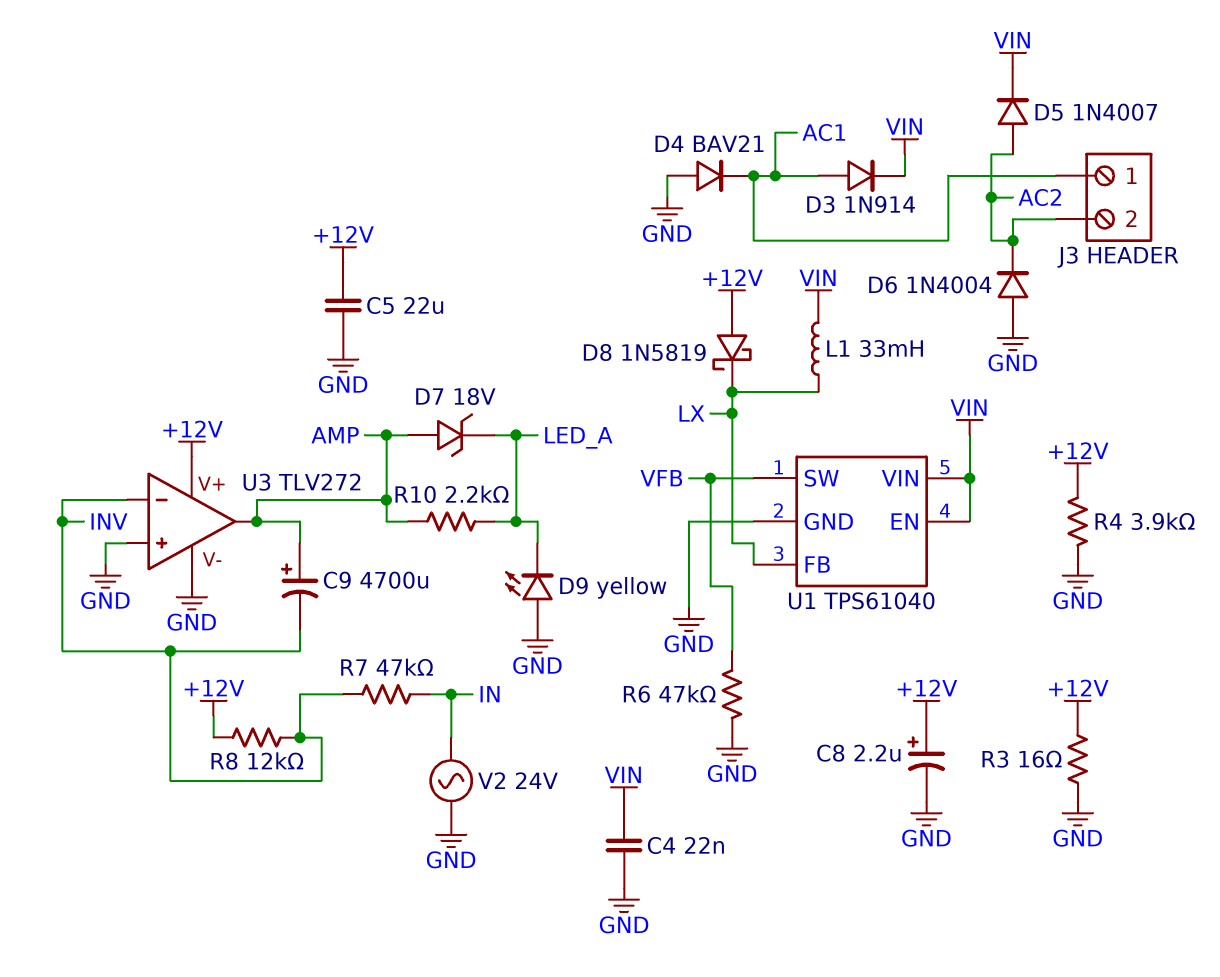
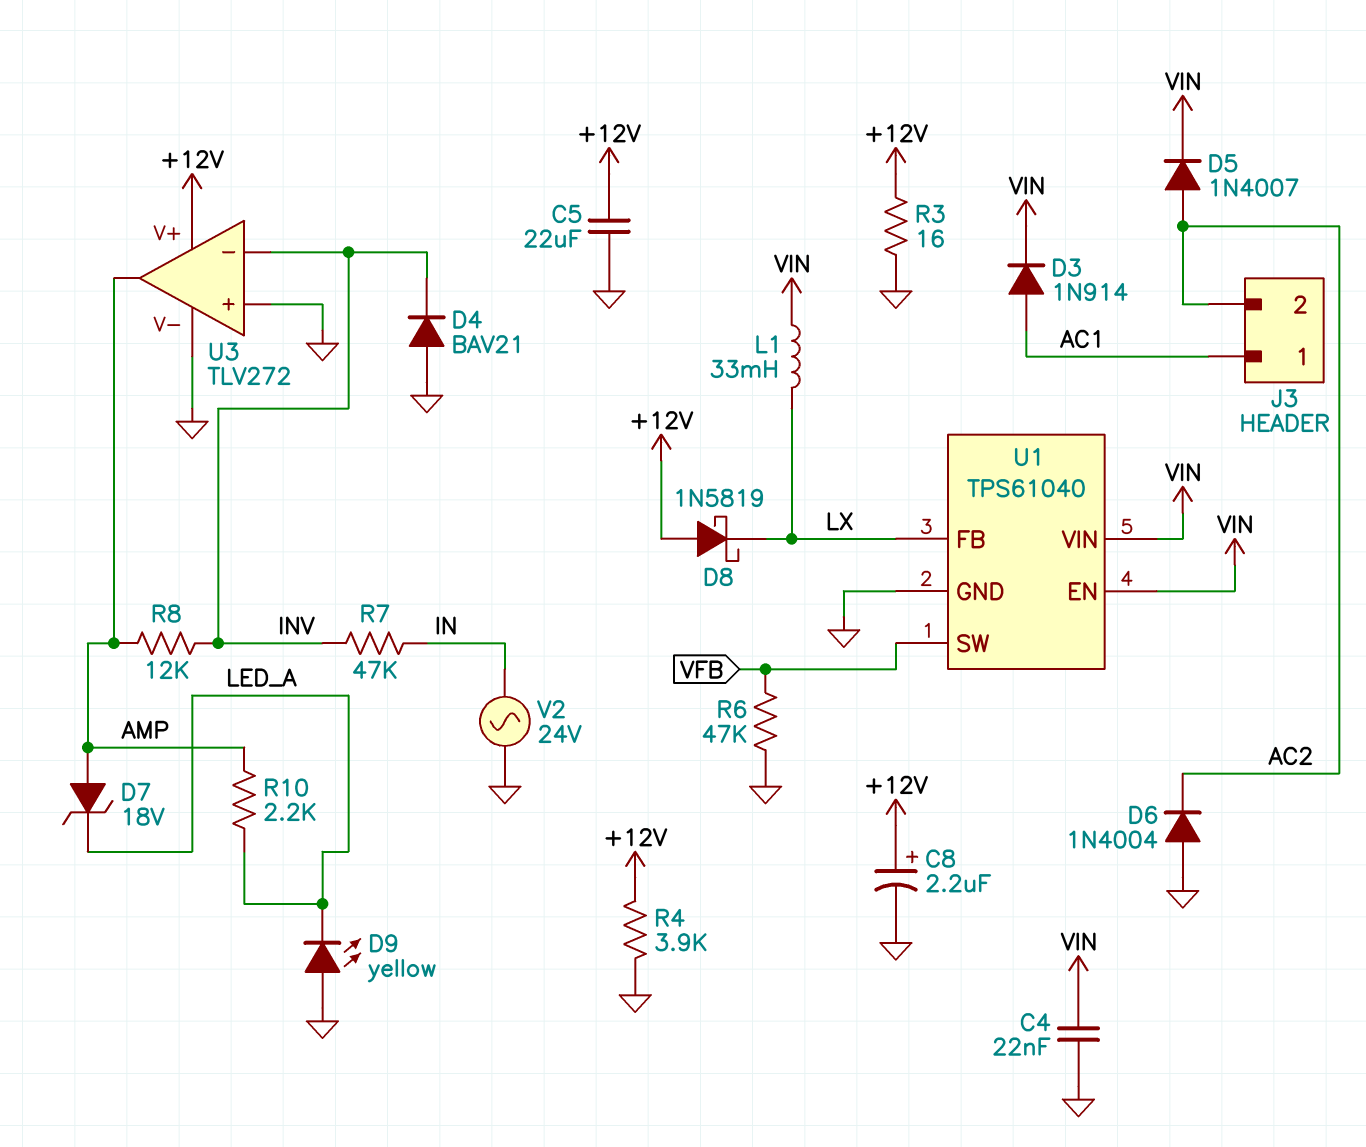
C9: 4700uF (plus AMP, minus INV) -> none
D4: diode BAV21 (A GND, K AC1) -> diode BAV21 (A GND, K INV)
R8: 12k (+12V, INV) -> 12k (AMP, INV)

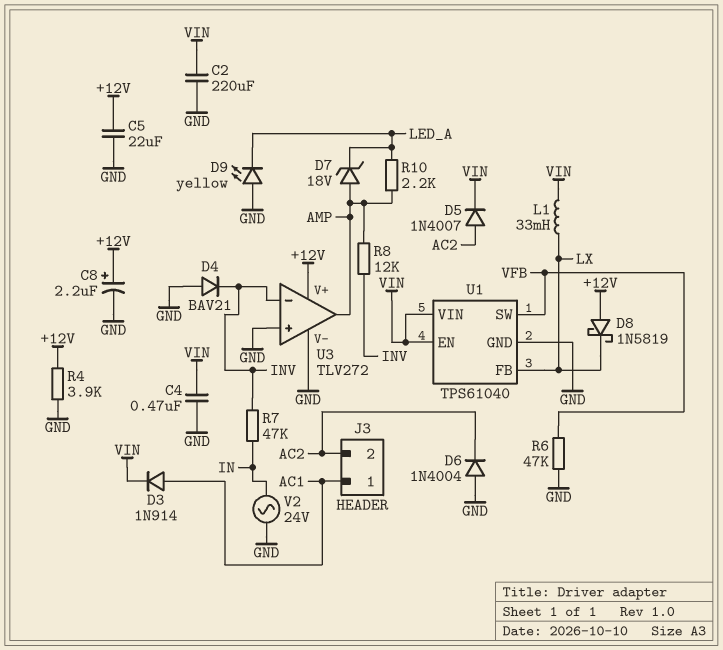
C2: none -> 220uF (GND, VIN)
C4: 22nF (GND, VIN) -> 470nF (GND, VIN)
R3: 16 (+12V, GND) -> none

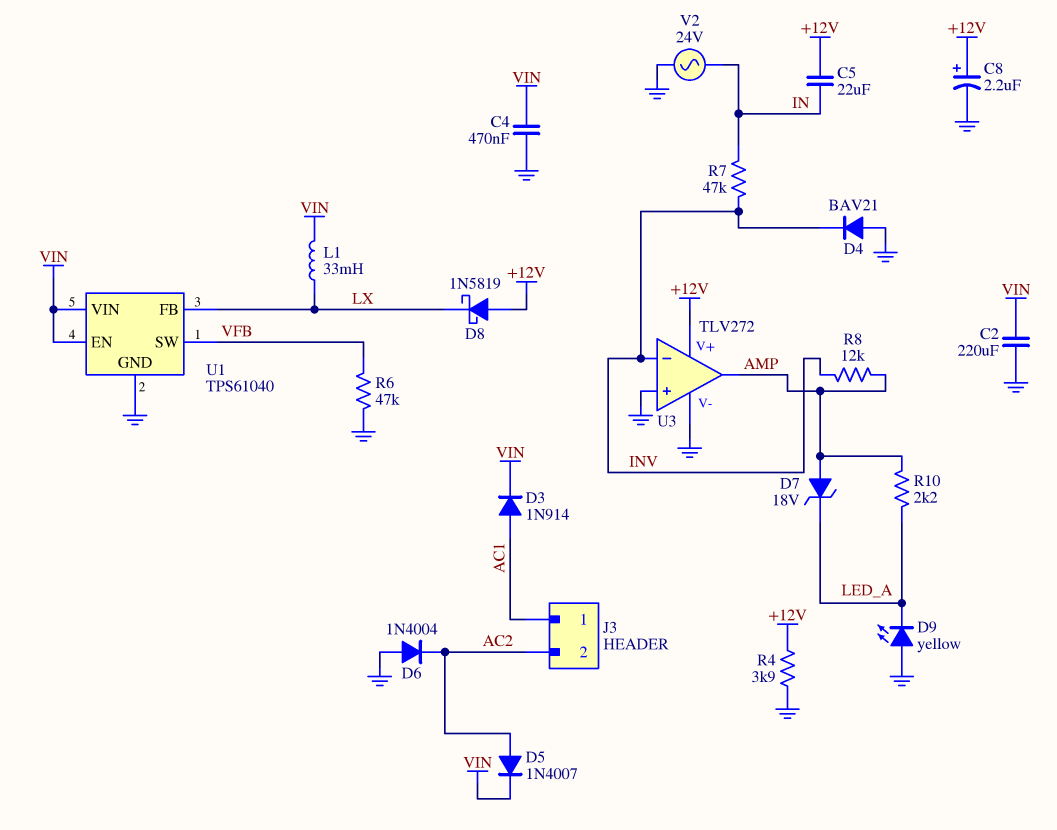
C5: 22uF (+12V, GND) -> 22uF (+12V, IN)

